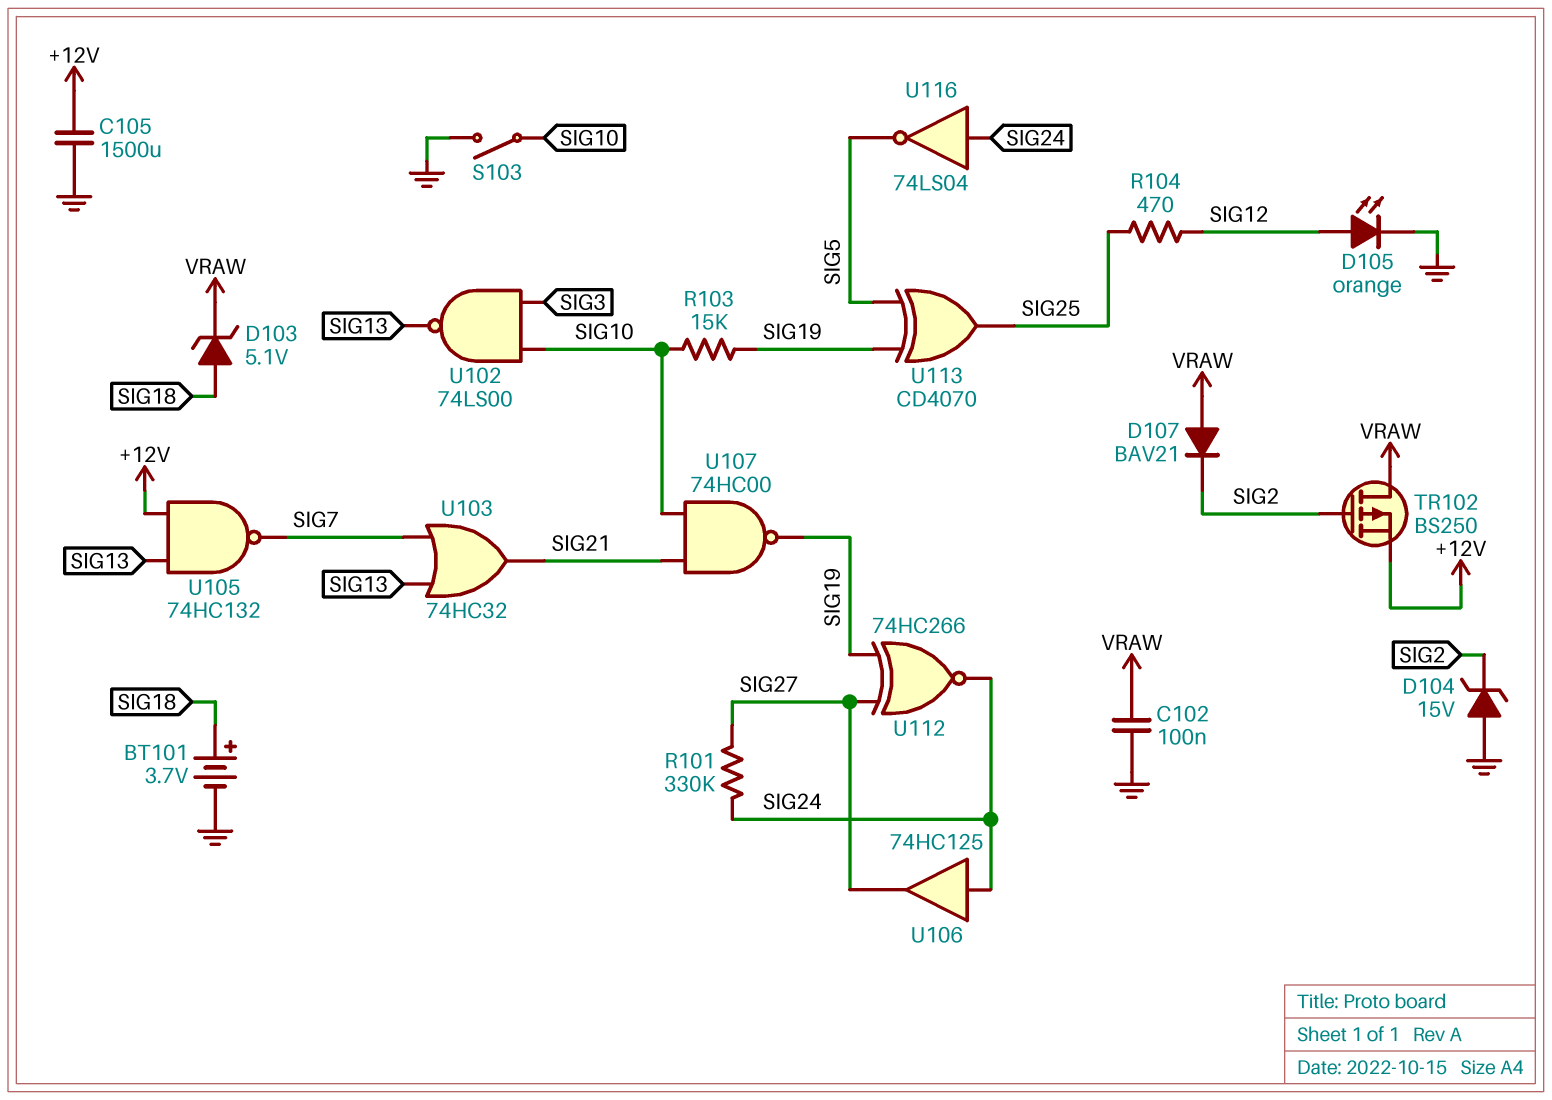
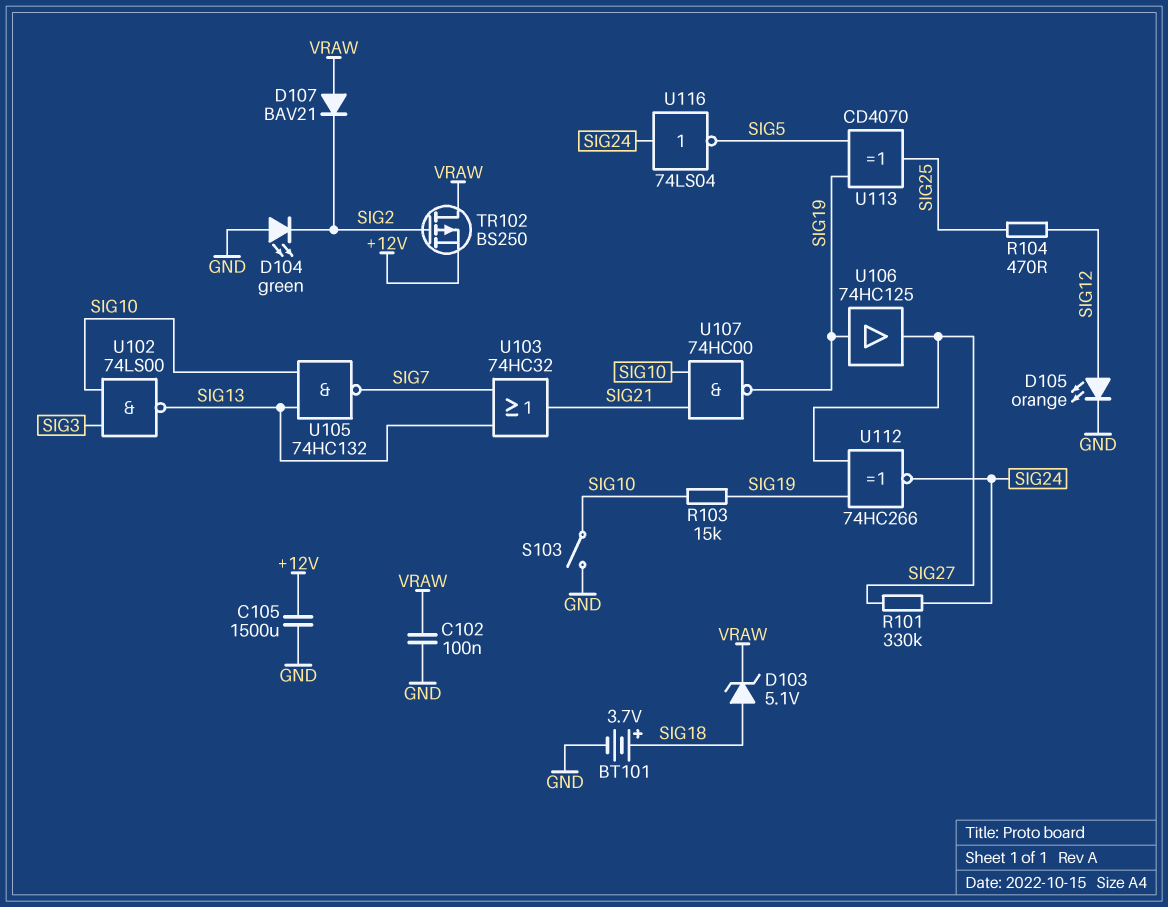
D104: zener 15V (A GND, K SIG2) -> LED green (A GND, K SIG2)
U105: NAND 74HC132 (in +12V, in SIG13, out SIG7) -> NAND 74HC132 (in SIG10, in SIG13, out SIG7)
U106: buffer 74HC125 (in SIG24, out SIG27) -> buffer 74HC125 (in SIG19, out SIG27)

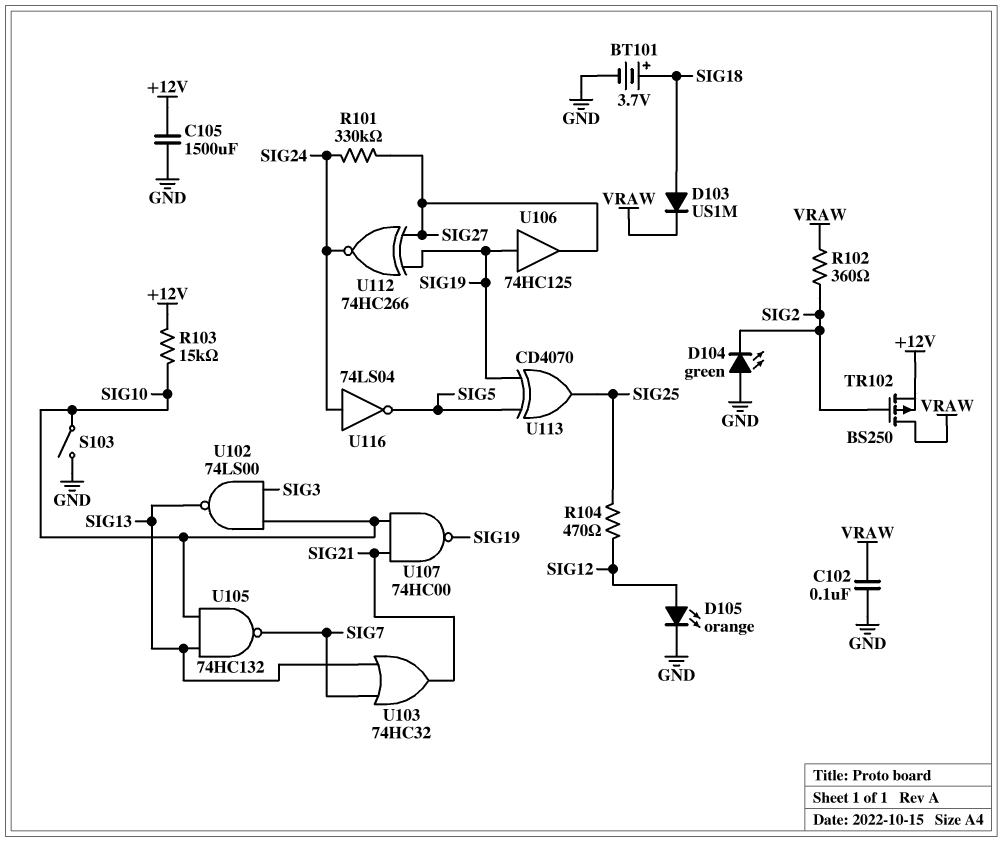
D103: zener 5.1V (A SIG18, K VRAW) -> diode US1M (A SIG18, K VRAW)
D107: diode BAV21 (A VRAW, K SIG2) -> none
R102: none -> 360 (SIG2, VRAW)
R103: 15k (SIG10, SIG19) -> 15k (+12V, SIG10)

